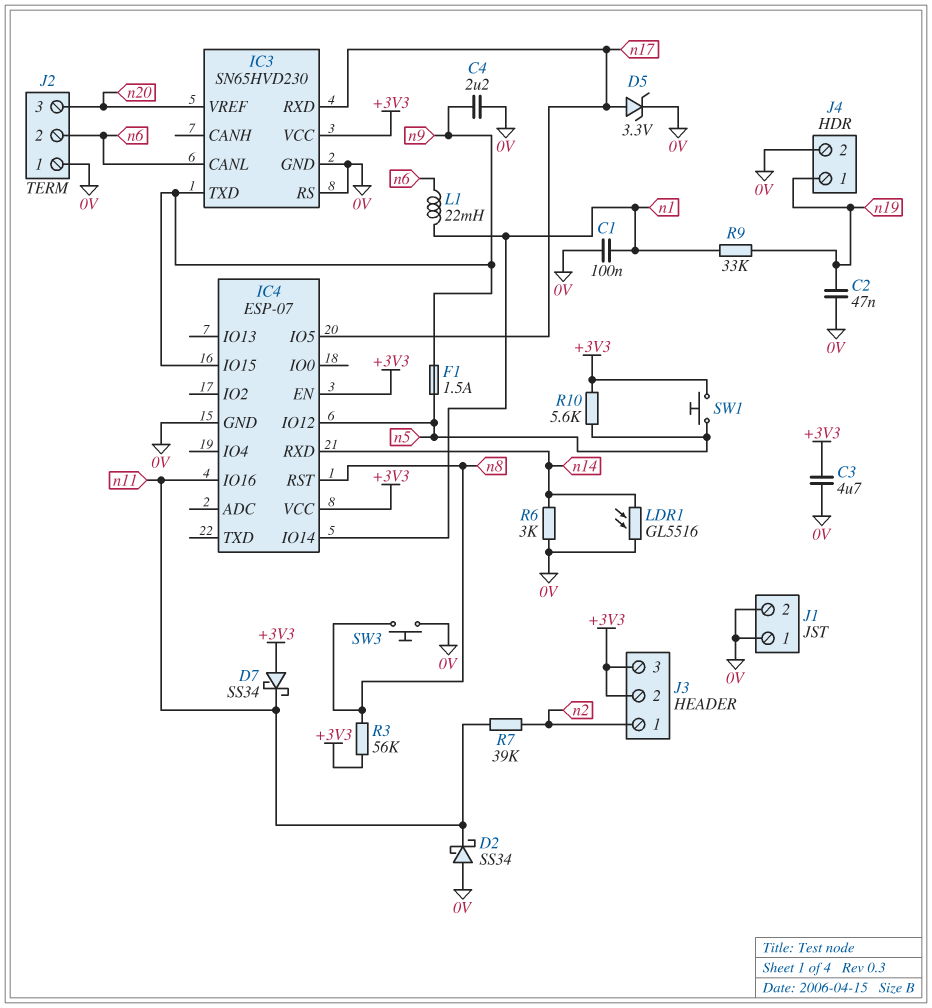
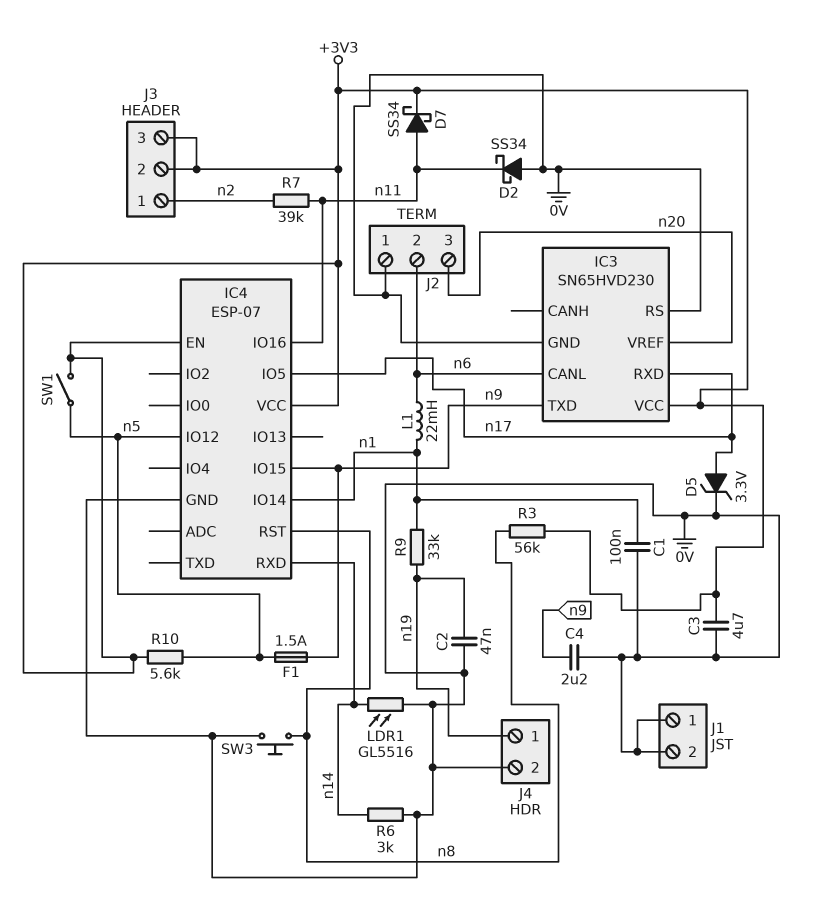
D7: schottky SS34 (A +3V3, K n11) -> schottky SS34 (A n11, K +3V3)
SW1: button (+3V3, n5) -> switch (+3V3, n5)

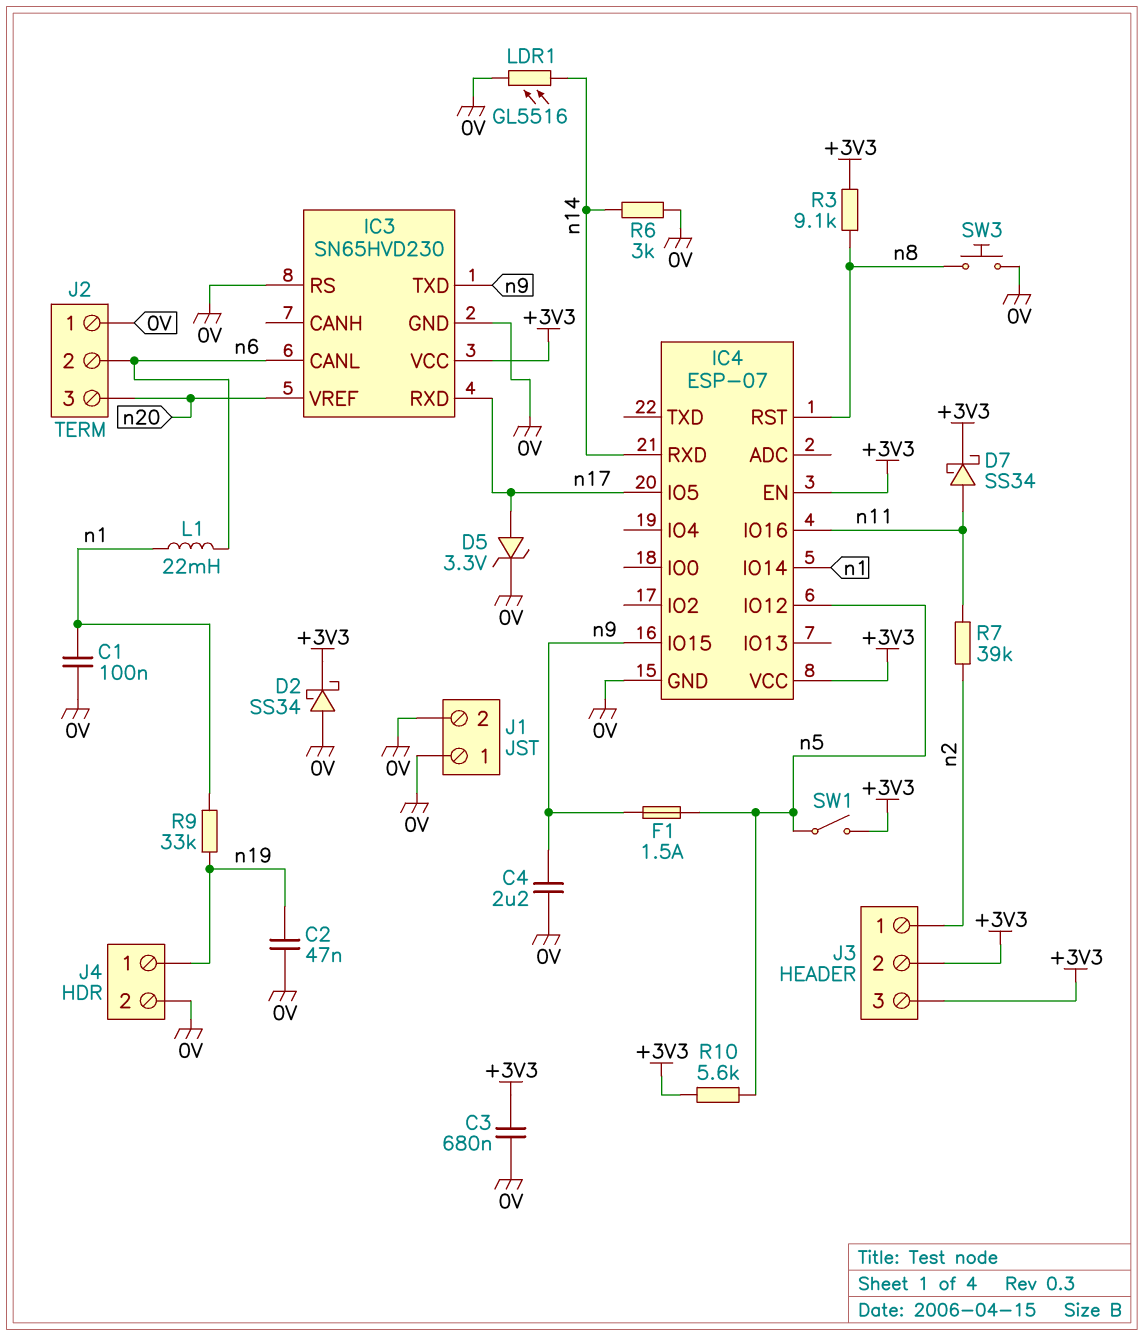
C3: 4.7uF (+3V3, 0V) -> 680nF (+3V3, 0V)
D2: schottky SS34 (A 0V, K n11) -> schottky SS34 (A 0V, K +3V3)
R3: 56k (+3V3, n8) -> 9.1k (+3V3, n8)

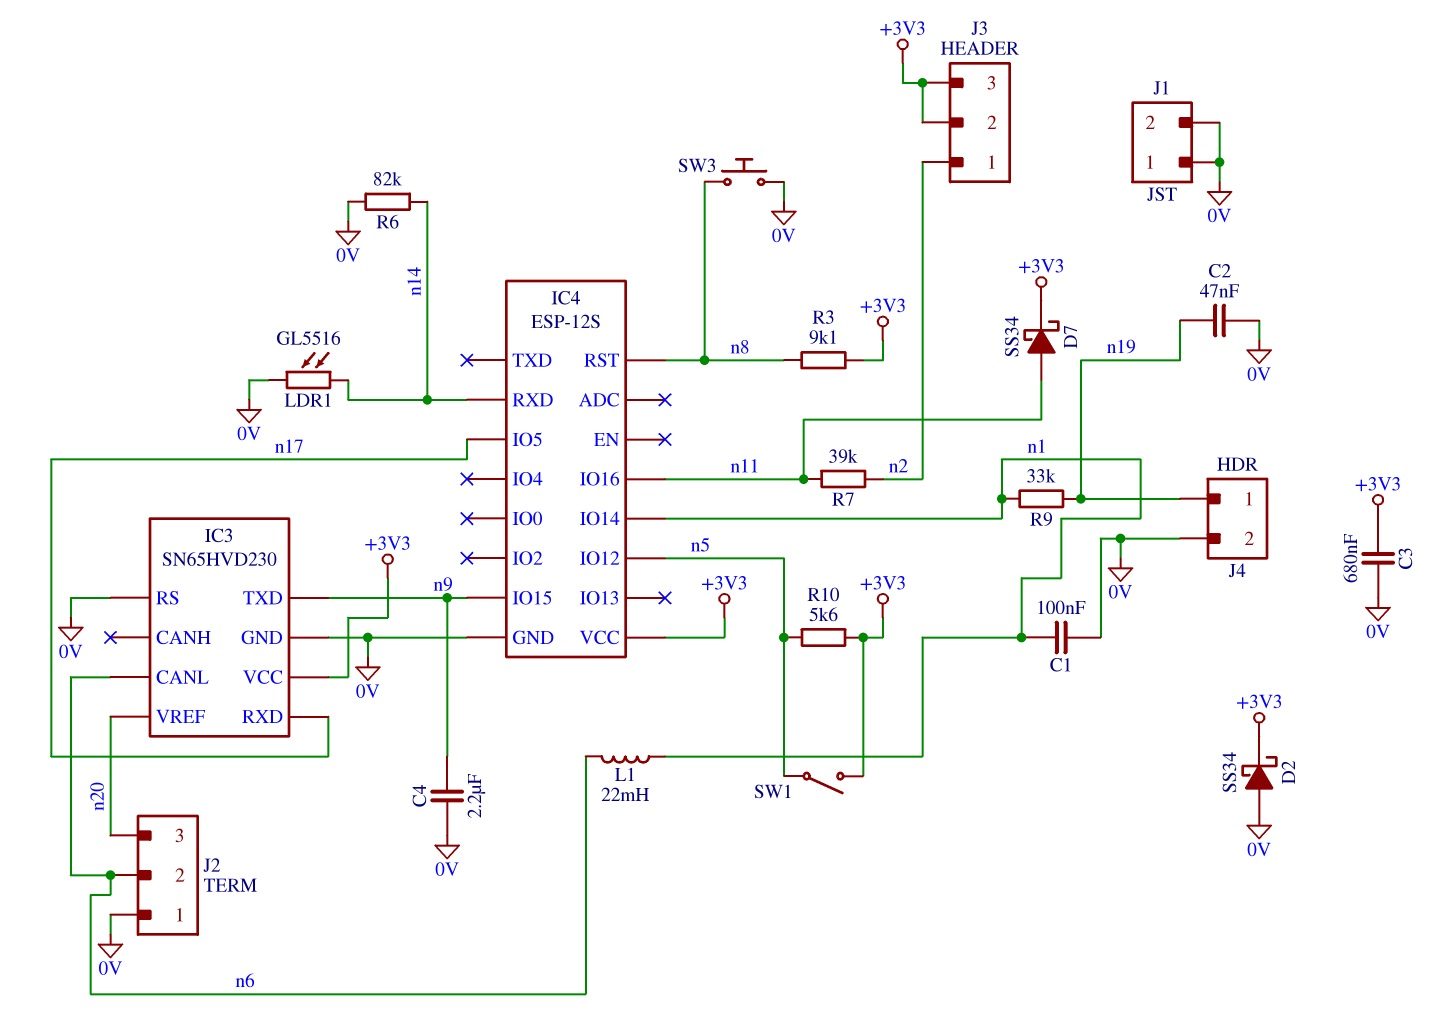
D5: zener 3.3V (A n17, K 0V) -> none
F1: 1.5A (n5, n9) -> none
IC4: ESP-07 -> ESP-12S
IC4 pin EN: +3V3 -> none
R6: 3k (0V, n14) -> 82k (0V, n14)

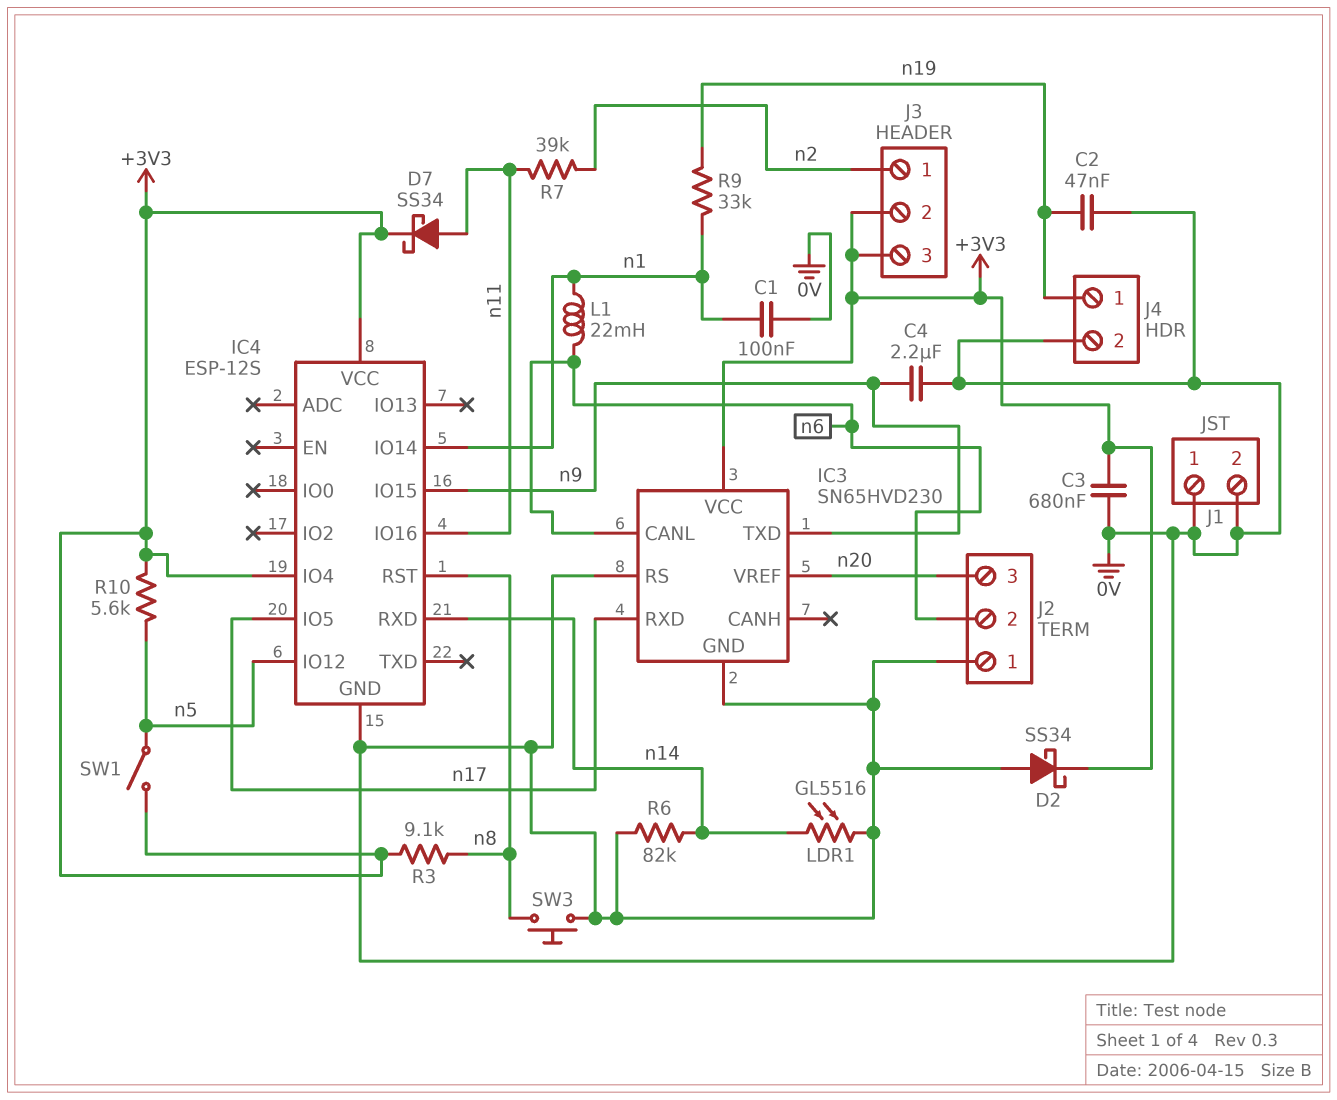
IC4 pin IO4: none -> +3V3

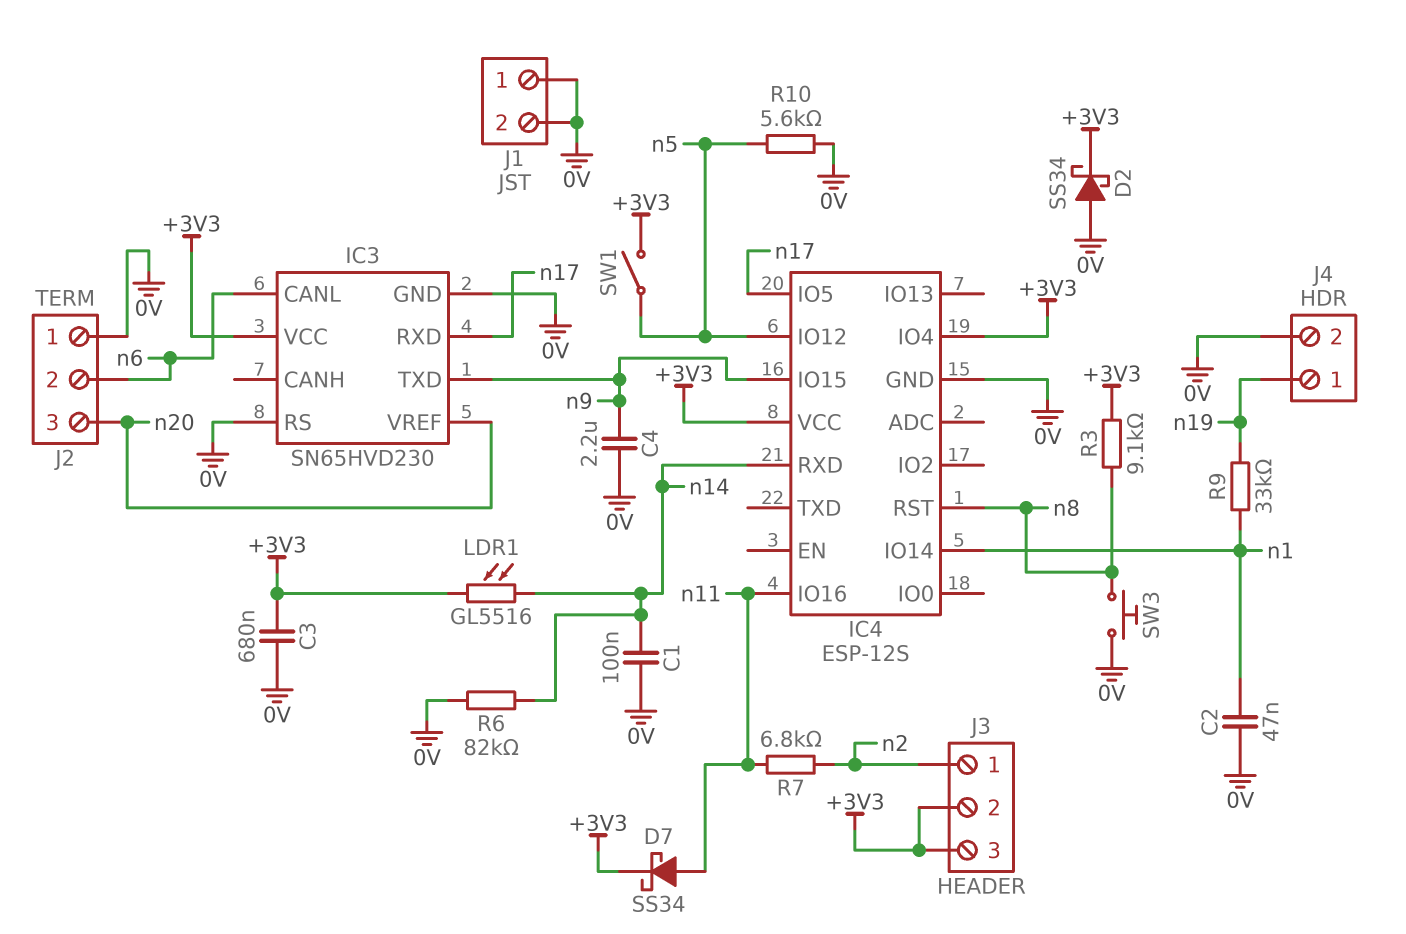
C1: 100nF (0V, n1) -> 100nF (0V, n14)
C2: 47nF (0V, n19) -> 47nF (0V, n1)
L1: 22mH (n1, n6) -> none
LDR1: GL5516 (0V, n14) -> GL5516 (+3V3, n14)
R7: 39k (n2, n11) -> 6.8k (n2, n11)
R10: 5.6k (+3V3, n5) -> 5.6k (0V, n5)

